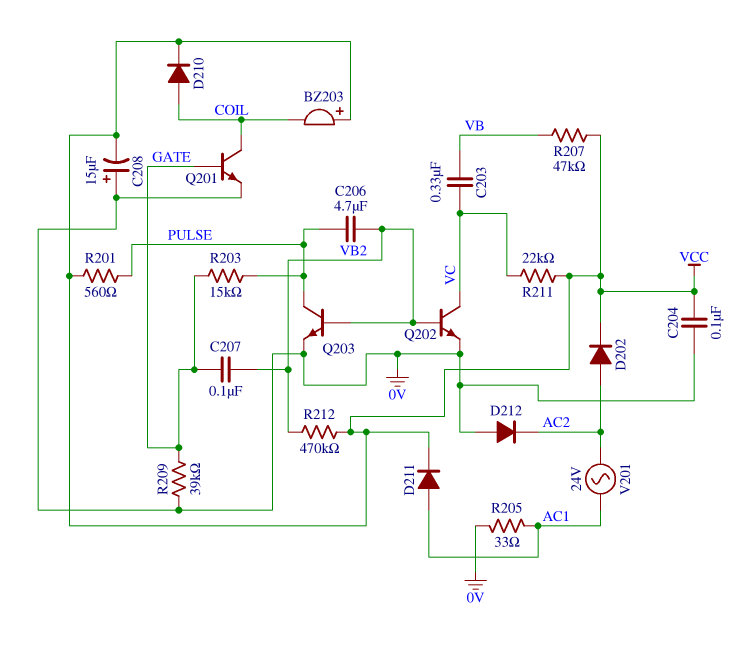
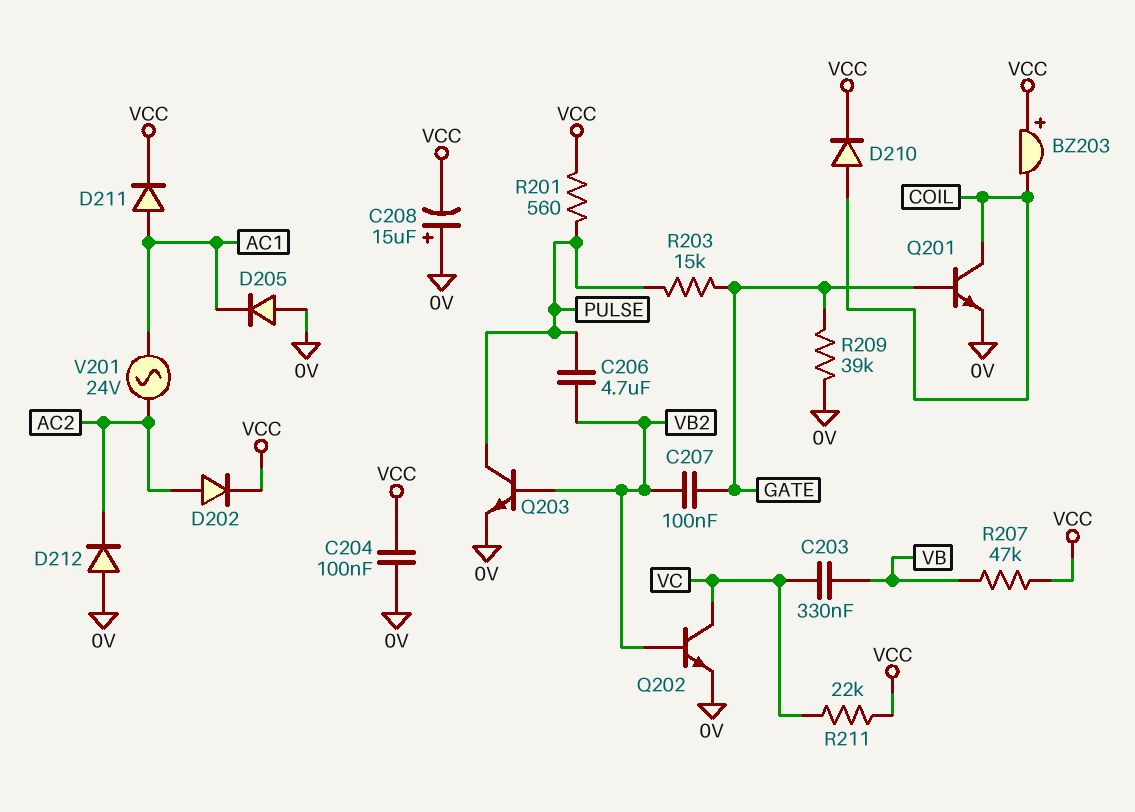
D205: none -> diode (A 0V, K AC1)
R205: 33 (0V, AC1) -> none
R212: 470k (VB2, VCC) -> none

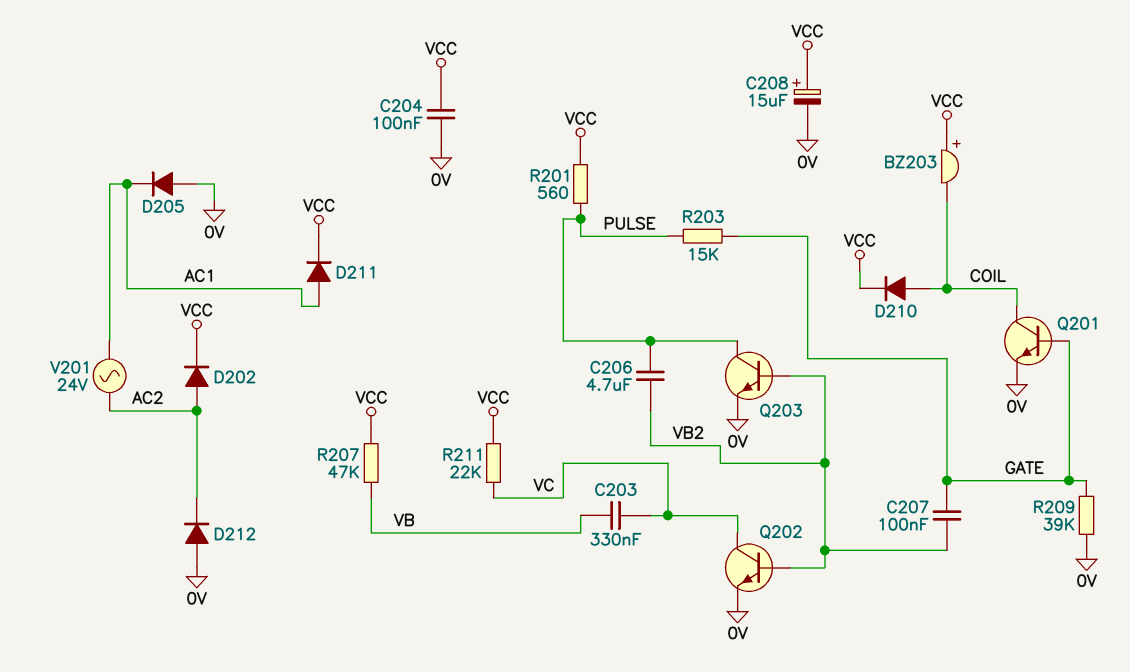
C208: 15uF (plus 0V, minus VCC) -> 15uF (plus VCC, minus 0V)

